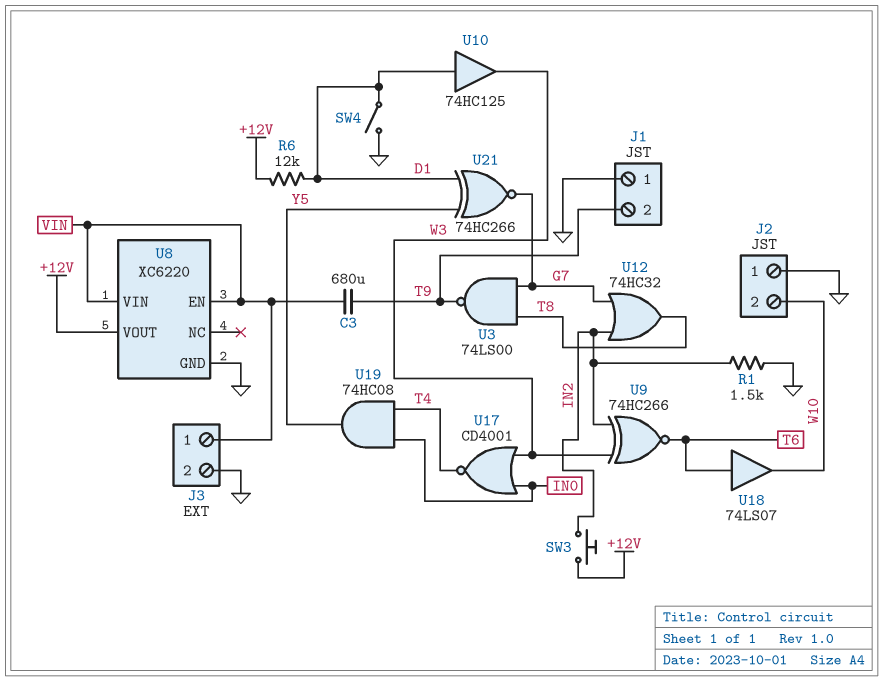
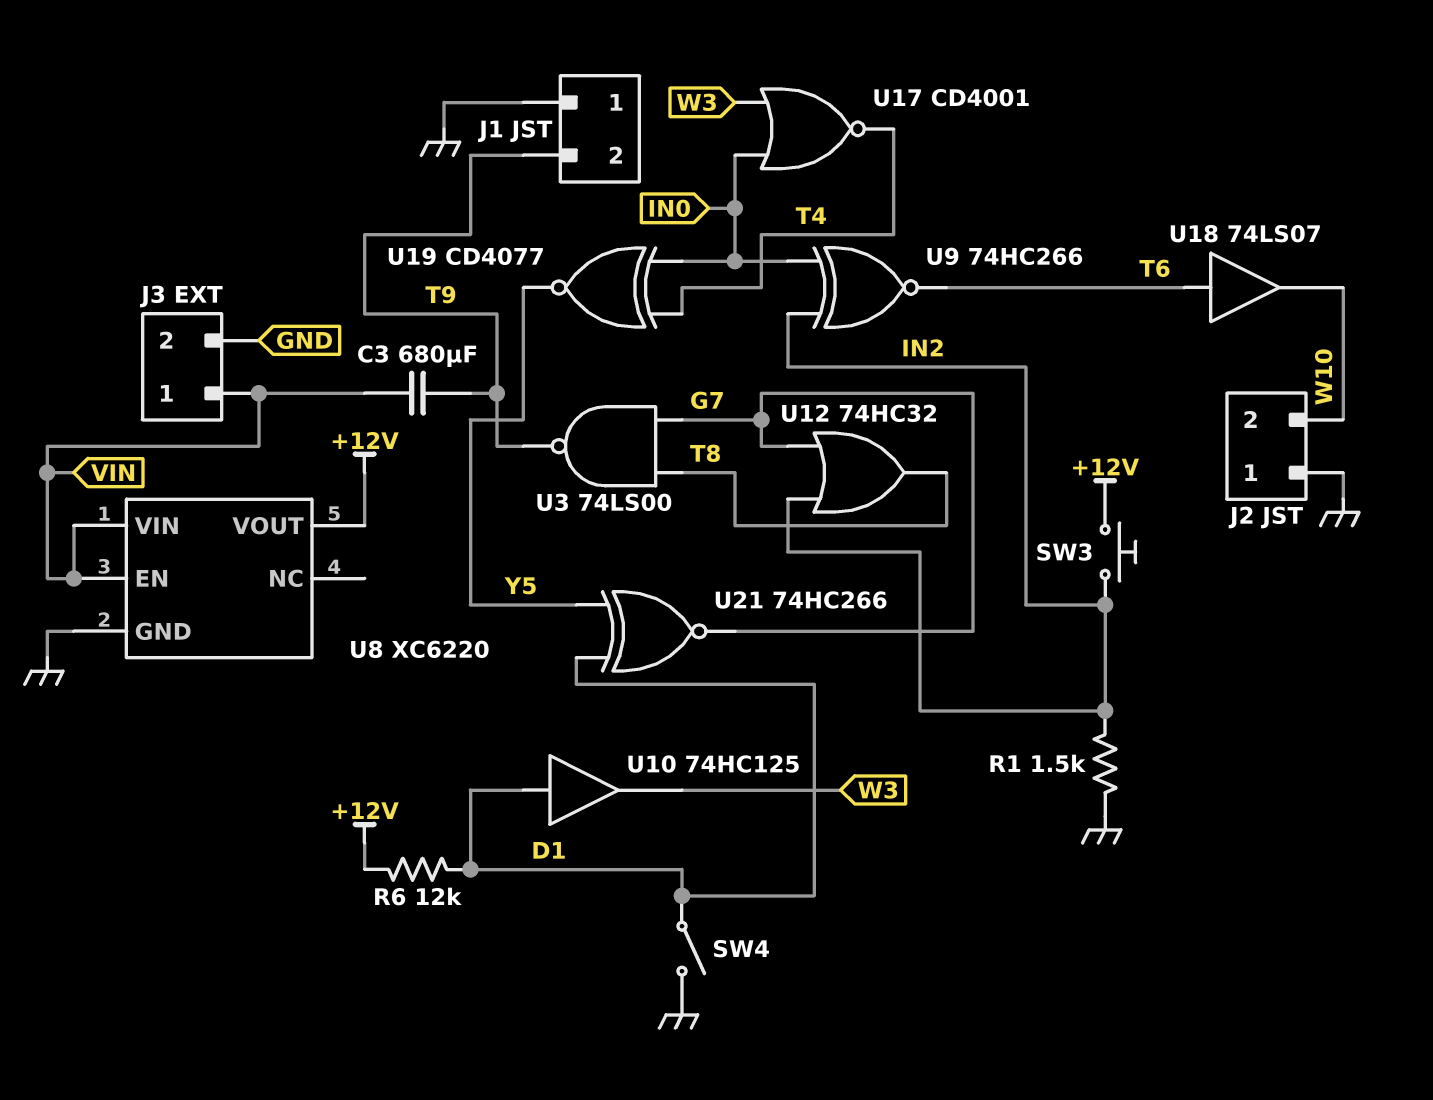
U9: XNOR 74HC266 (in IN2, in W3, out T6) -> XNOR 74HC266 (in IN0, in IN2, out T6)
U19: AND 74HC08 (in IN0, in T4, out Y5) -> XNOR CD4077 (in IN0, in T4, out Y5)

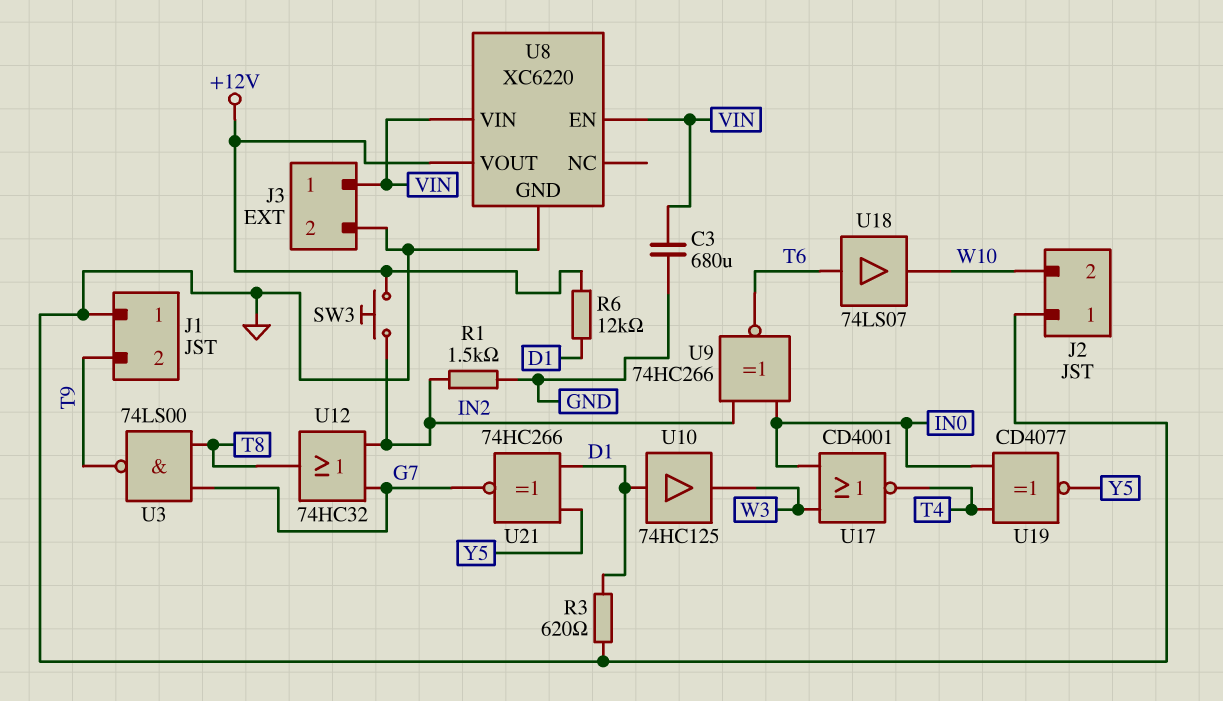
C3: 680uF (T9, VIN) -> 680uF (GND, VIN)
R3: none -> 620 (D1, GND)
SW4: switch (D1, GND) -> none

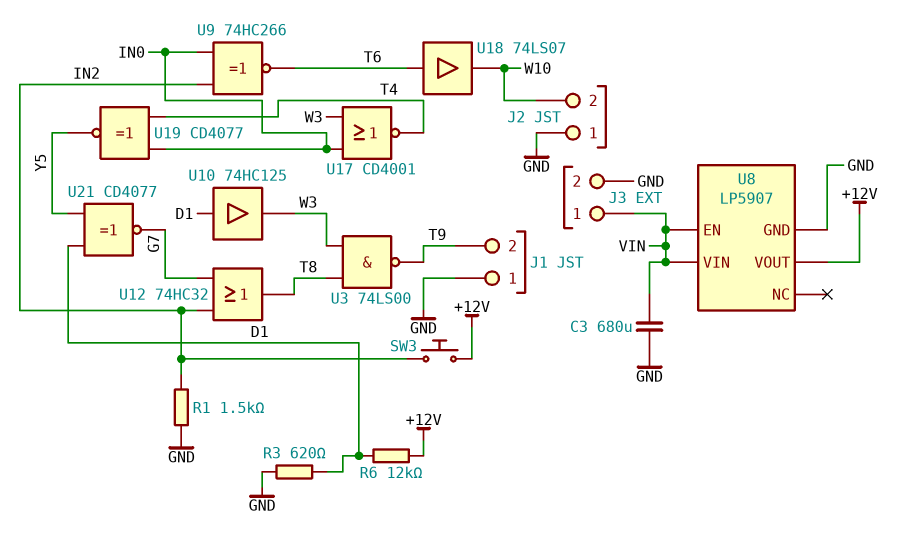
U3: NAND 74LS00 (in G7, in T8, out T9) -> NAND 74LS00 (in T8, in W3, out T9)
U8: XC6220 -> LP5907
U21: XNOR 74HC266 (in D1, in Y5, out G7) -> XNOR CD4077 (in D1, in Y5, out G7)

